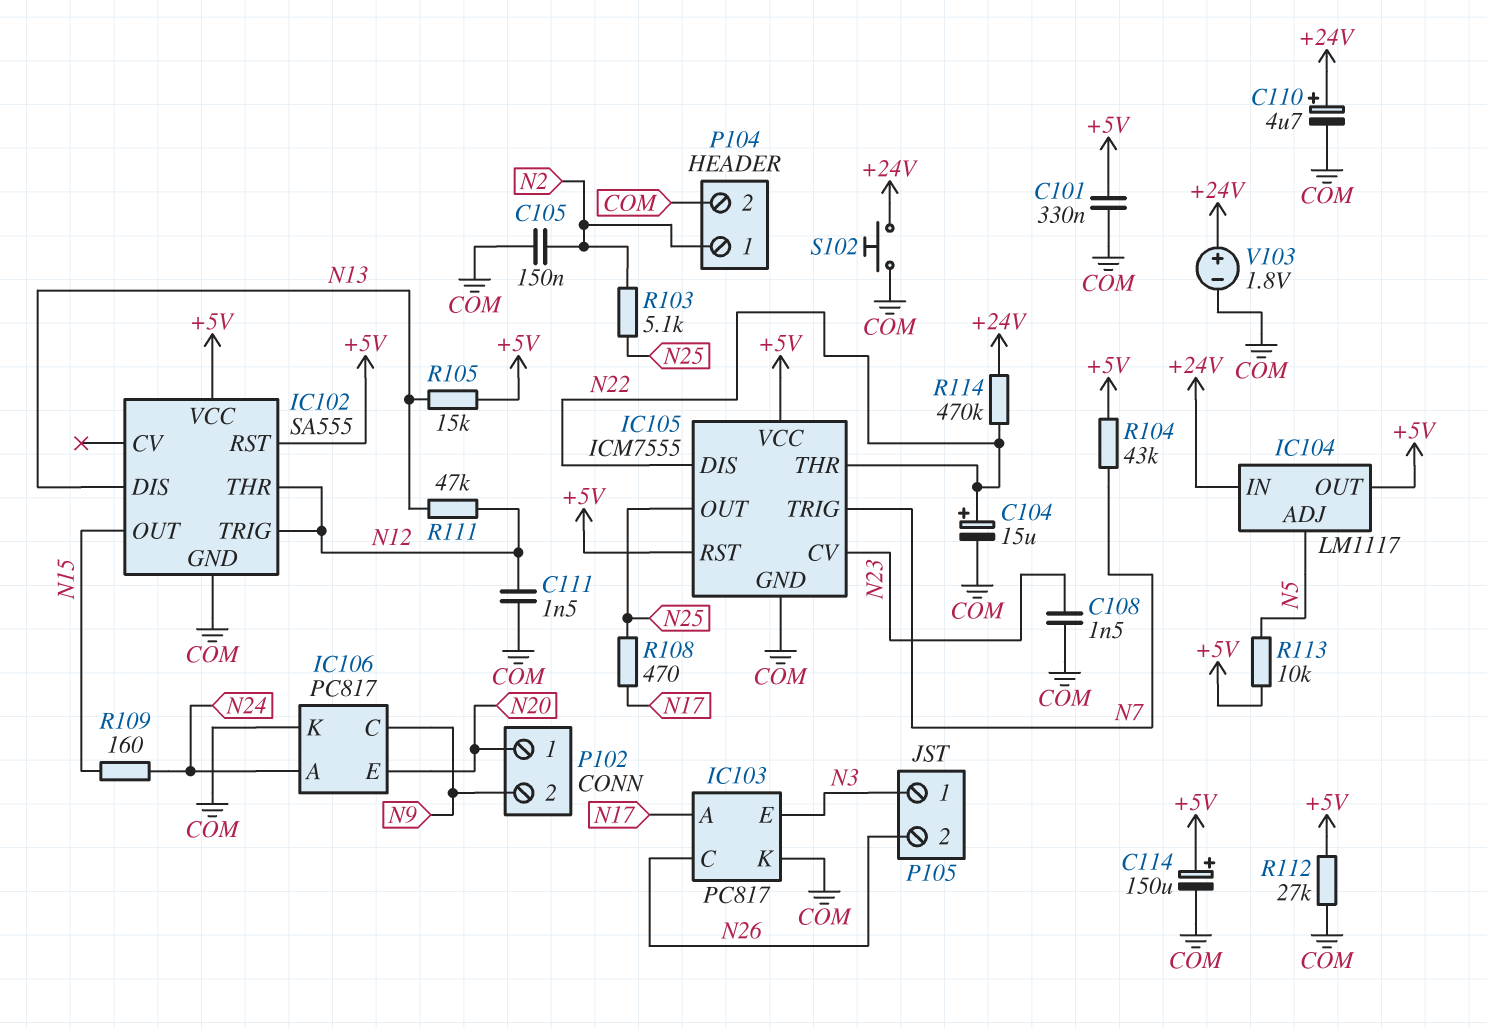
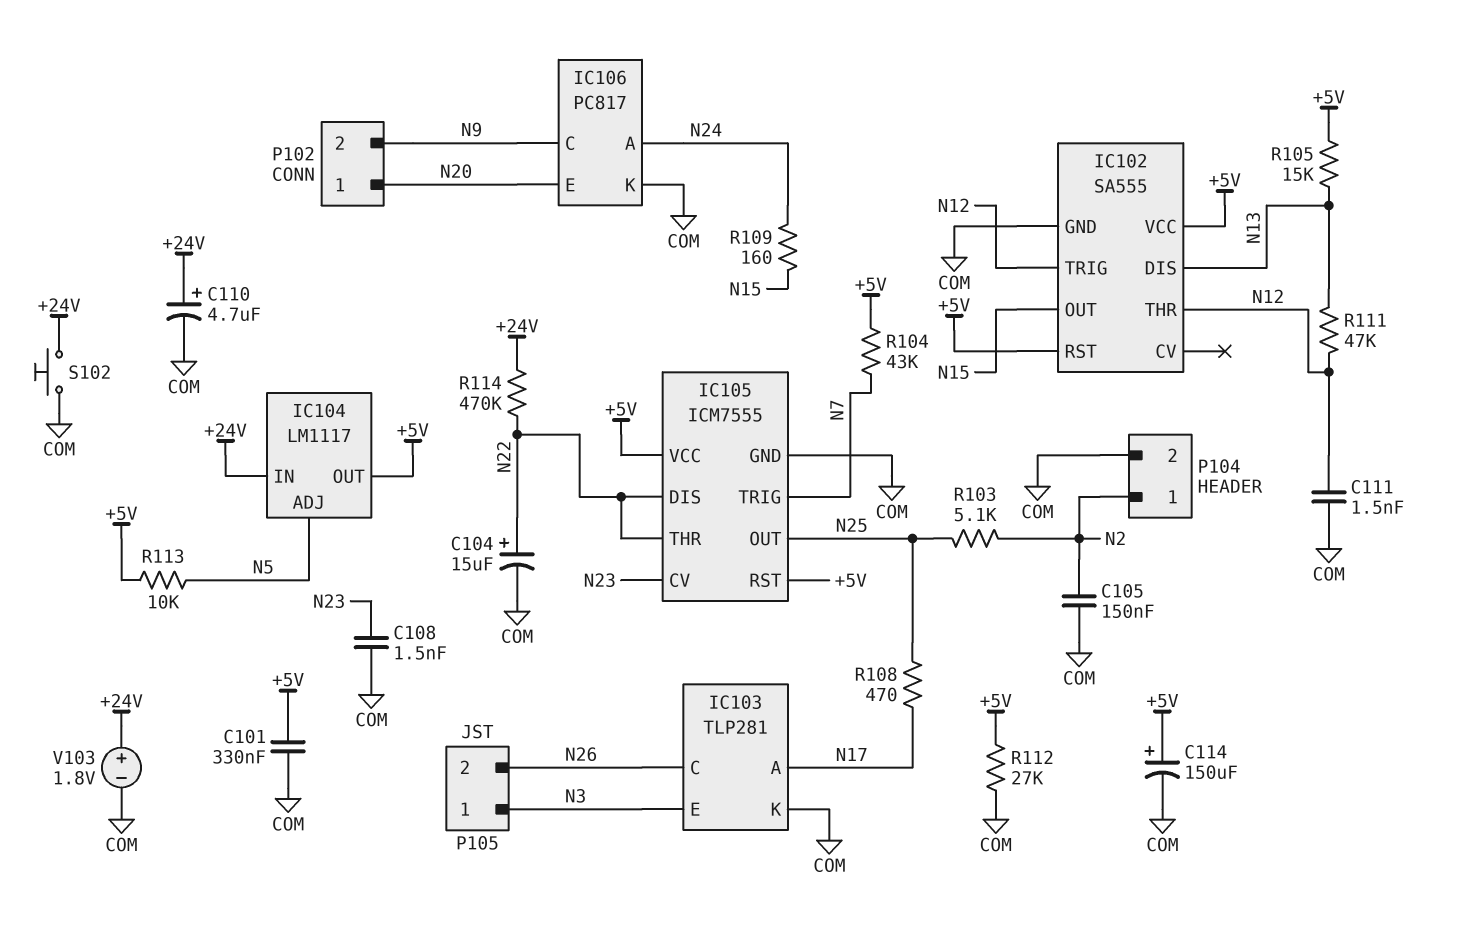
IC103: PC817 -> TLP281

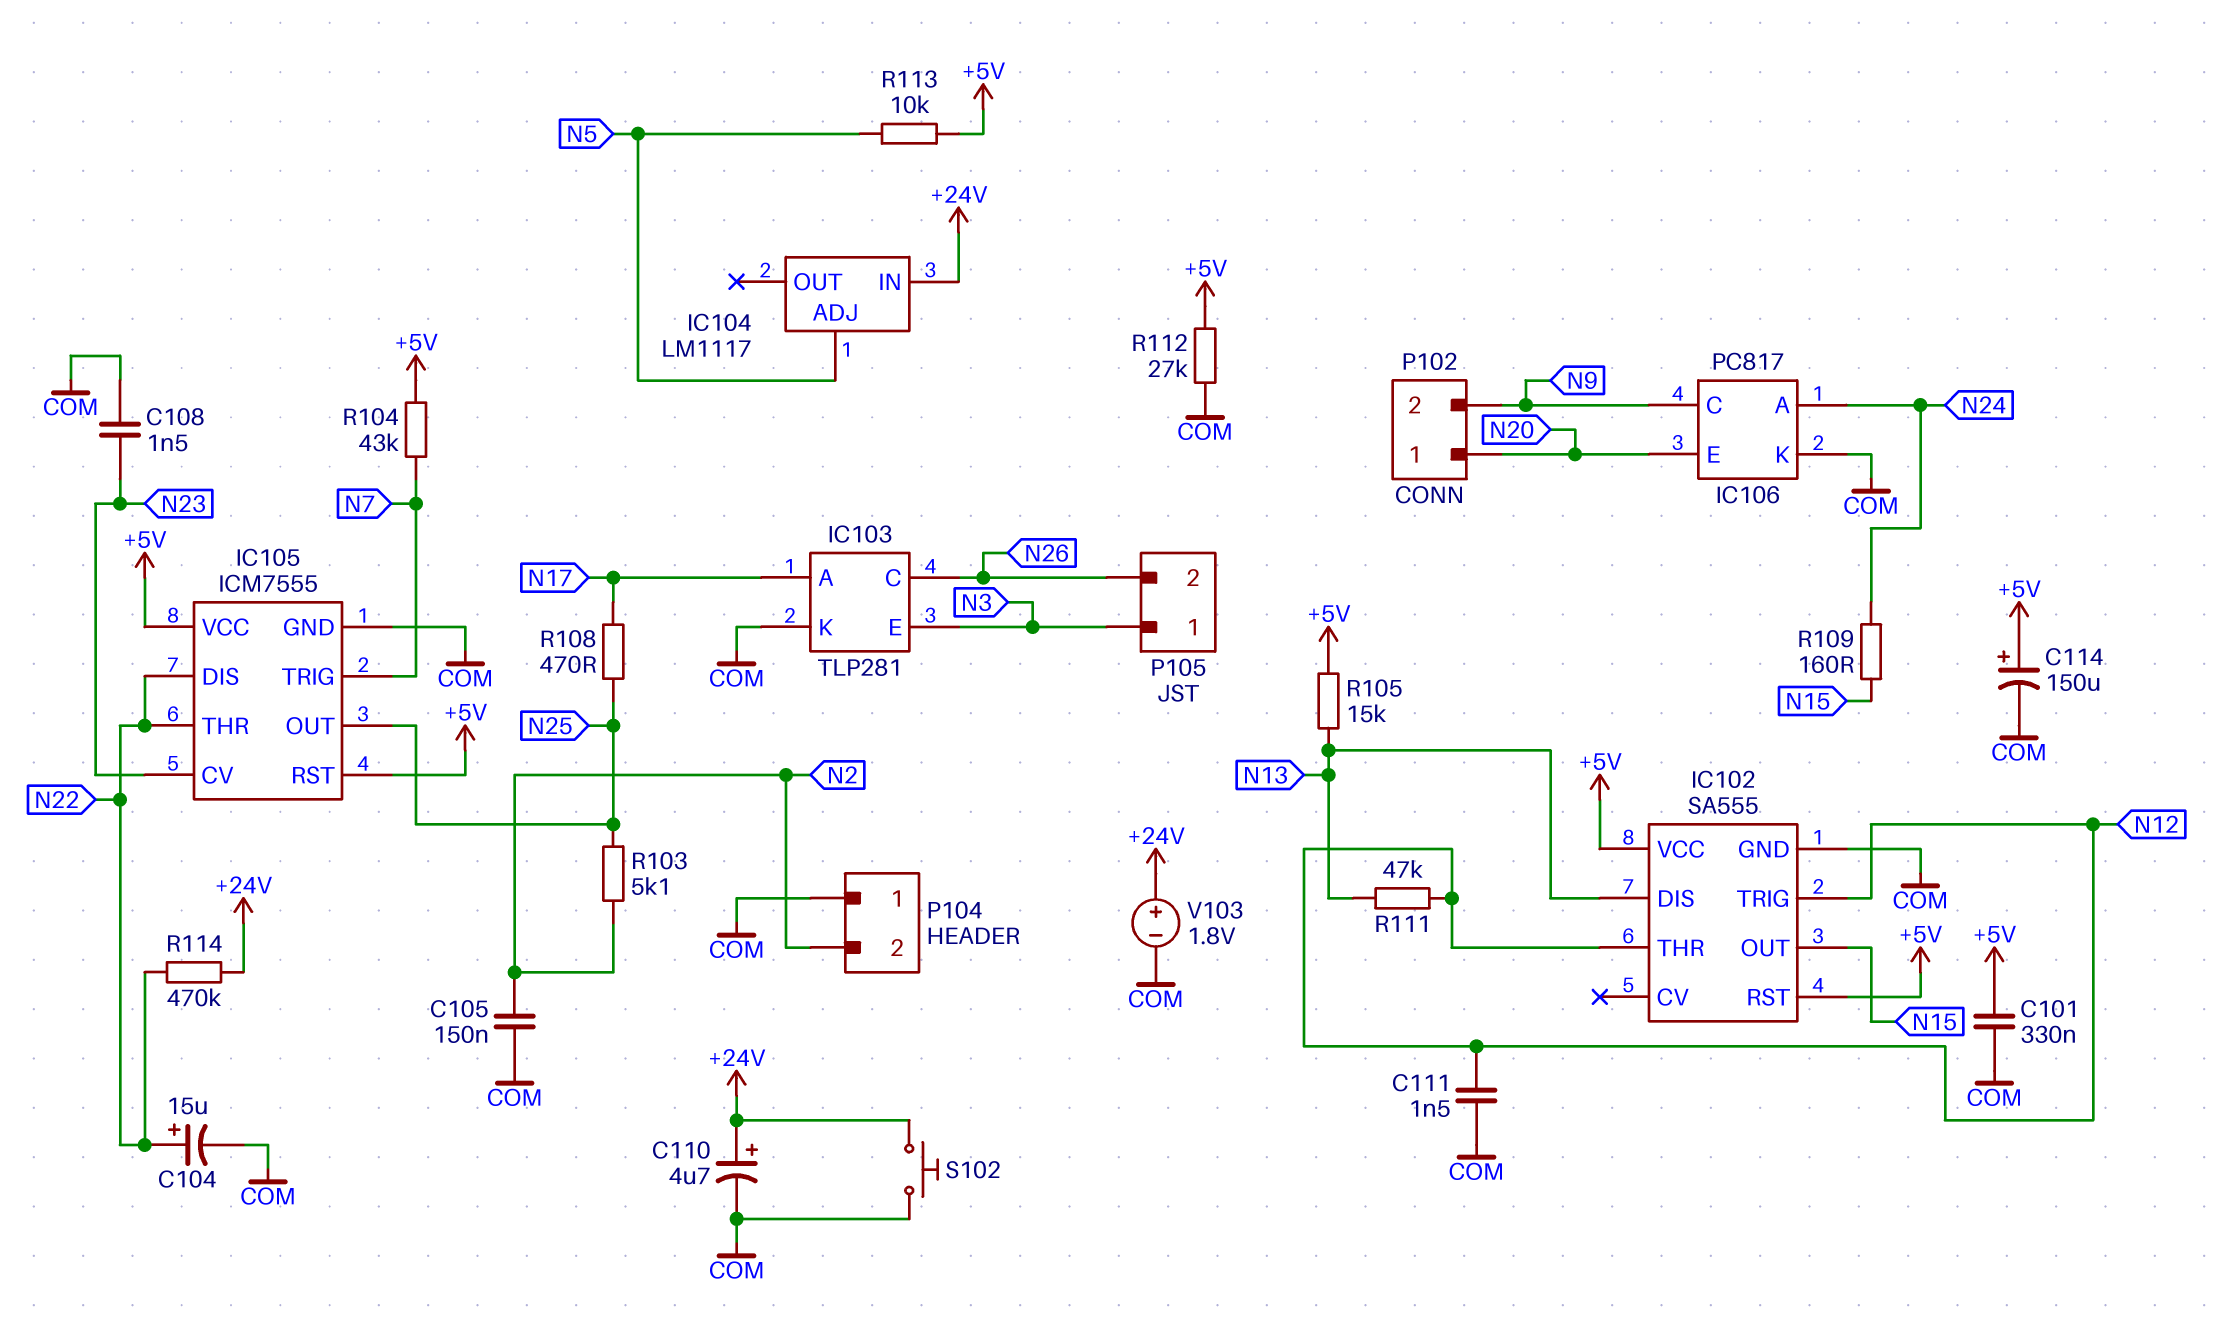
IC104 pin OUT: +5V -> none
P104 pin 1: N2 -> COM
P104 pin 2: COM -> N2

